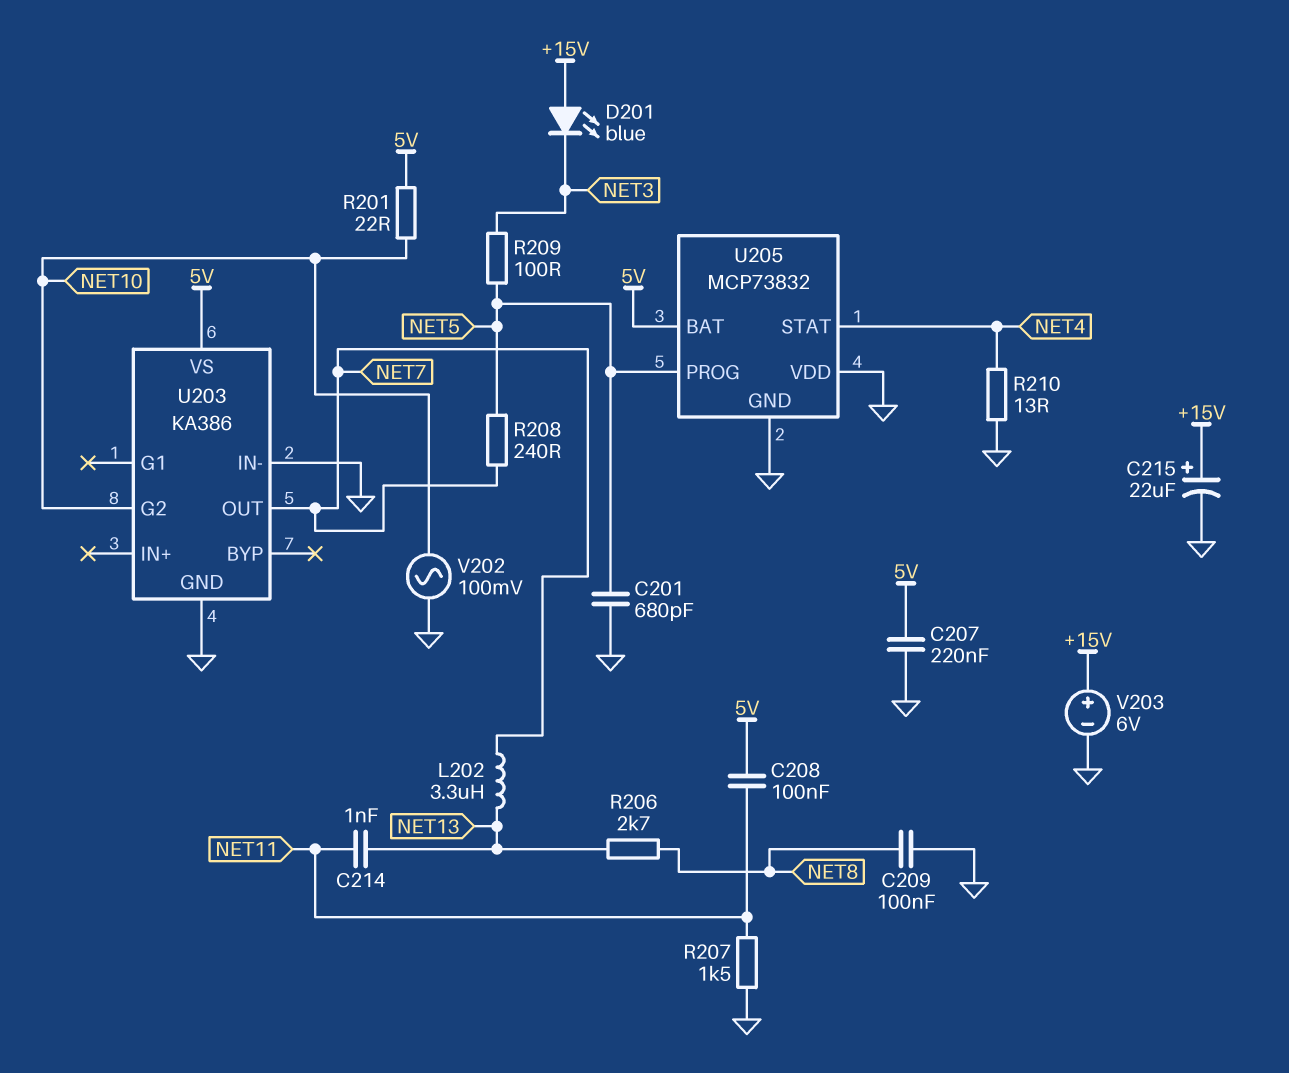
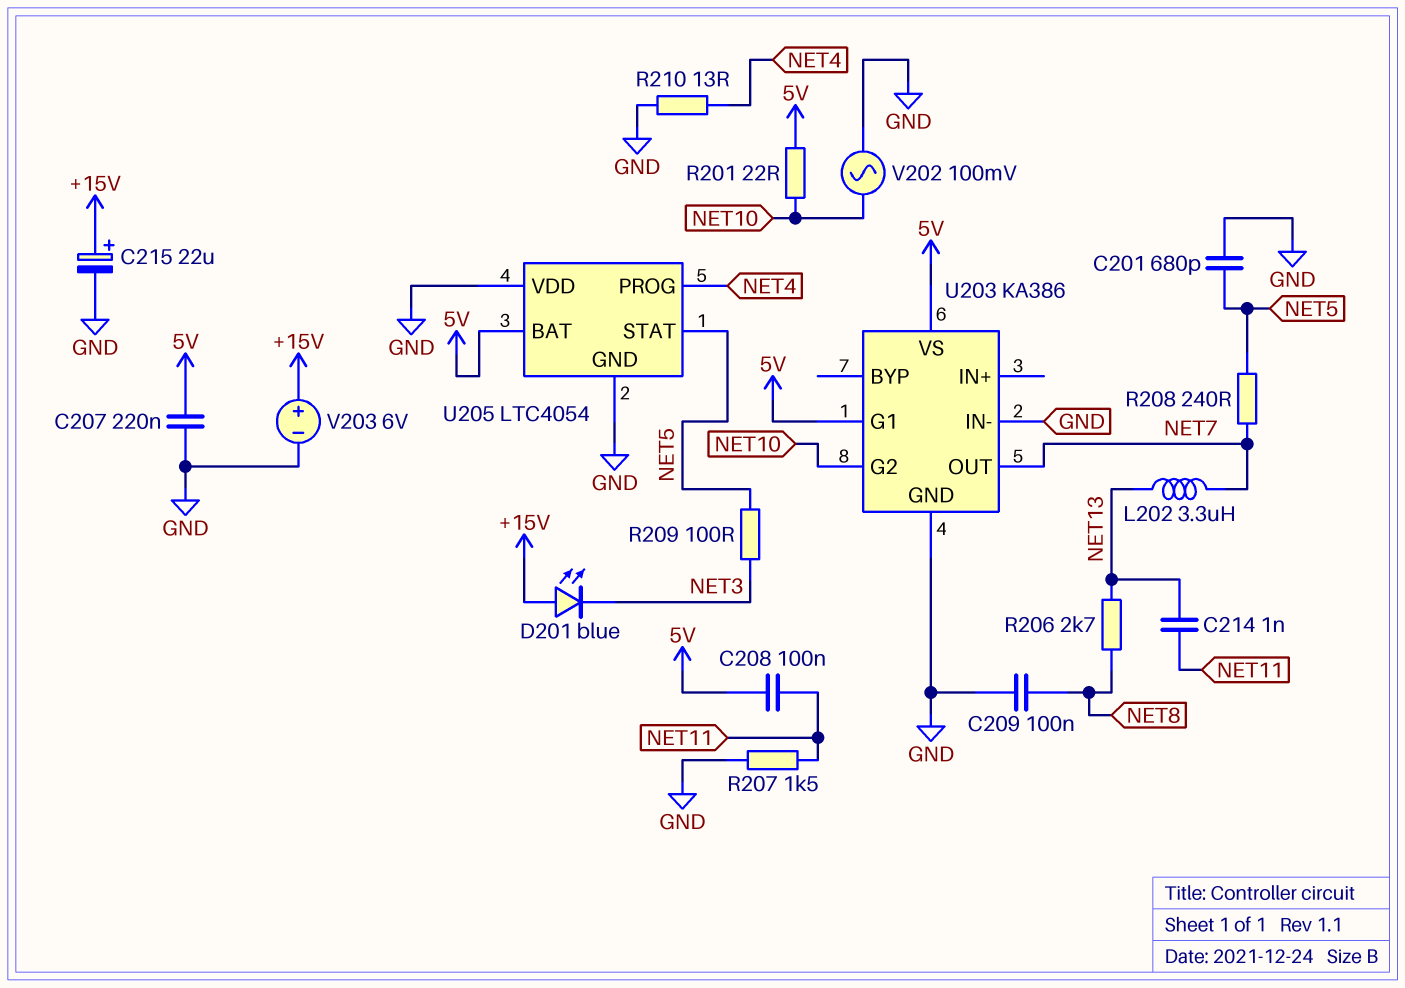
U203 pin G1: none -> 5V
U205: MCP73832 -> LTC4054
U205 pin PROG: NET5 -> NET4
U205 pin STAT: NET4 -> NET5

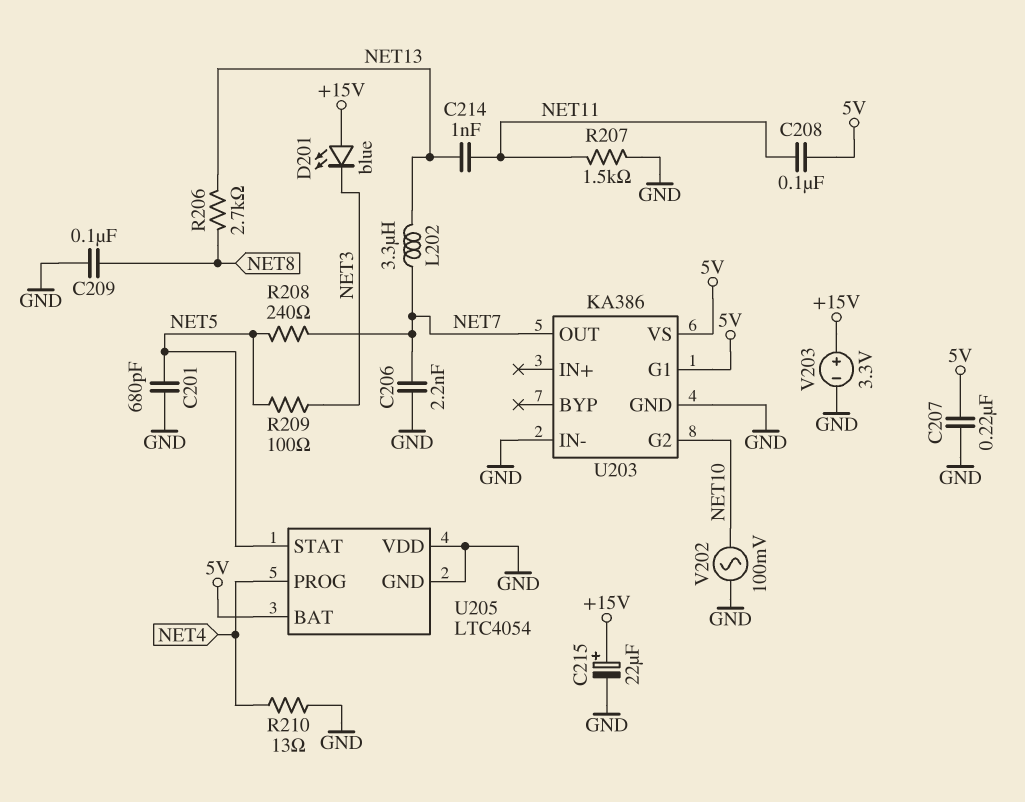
C206: none -> 2.2nF (GND, NET7)
R201: 22 (5V, NET10) -> none
V203: 6V (plus +15V, minus GND) -> 3.3V (plus +15V, minus GND)

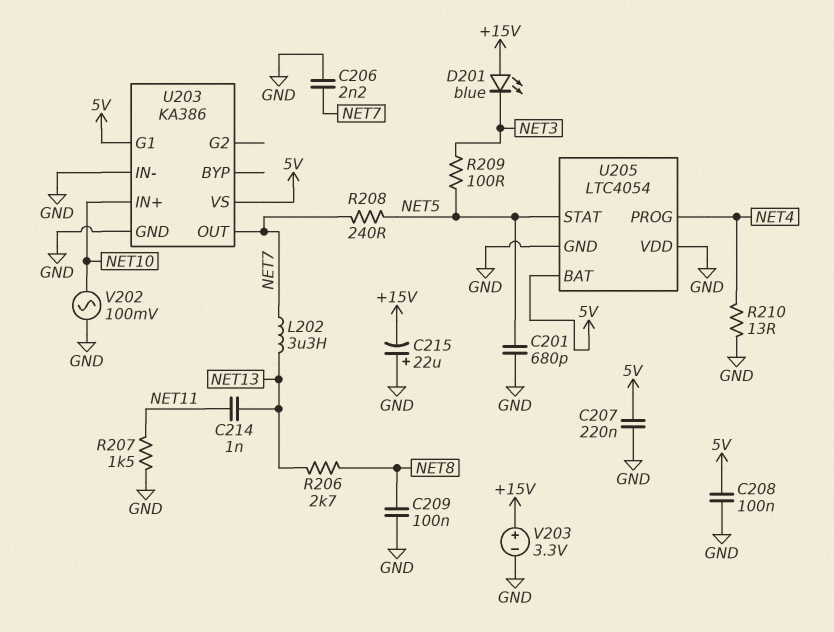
C208: 100nF (5V, NET11) -> 100nF (5V, GND)
C215: 22uF (plus +15V, minus GND) -> 22uF (plus GND, minus +15V)
U203 pin G2: NET10 -> none
U203 pin IN+: none -> NET10

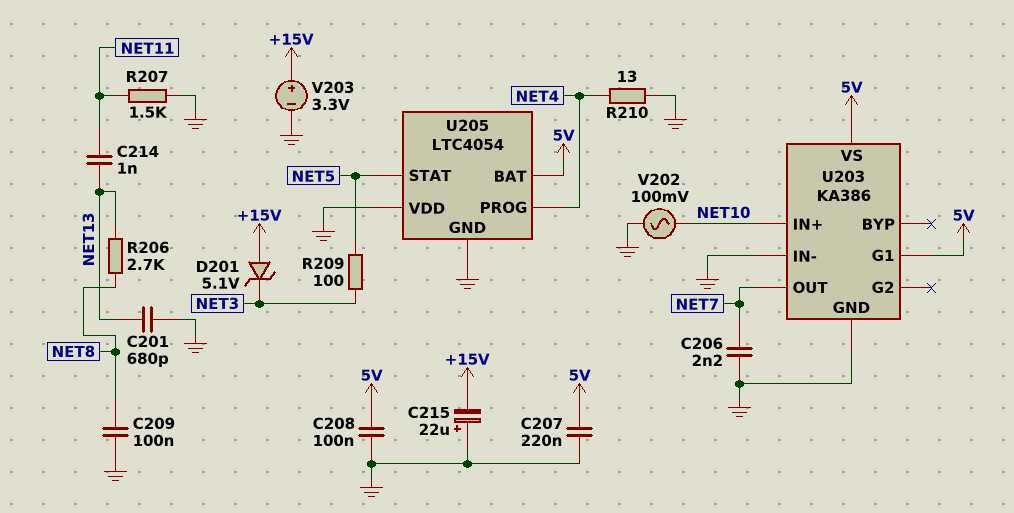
C201: 680pF (GND, NET5) -> 680pF (GND, NET13)
D201: LED blue (A +15V, K NET3) -> zener 5.1V (A +15V, K NET3)
L202: 3.3uH (NET7, NET13) -> none
R208: 240 (NET5, NET7) -> none

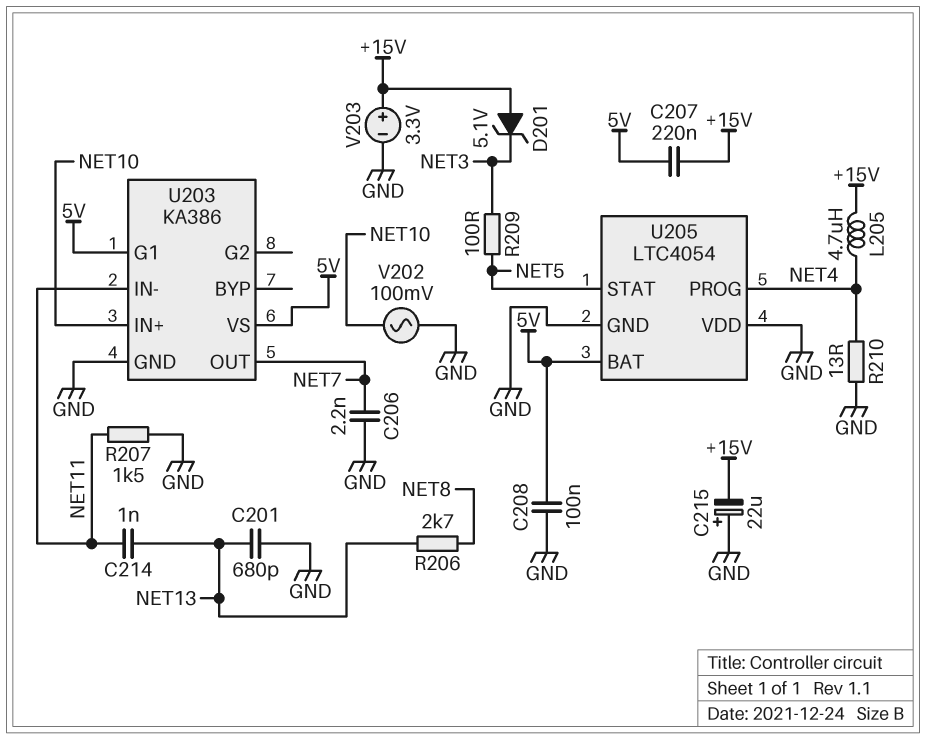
C207: 220nF (5V, GND) -> 220nF (+15V, 5V)
C209: 100nF (GND, NET8) -> none
L205: none -> 4.7uH (+15V, NET4)
U203 pin IN-: GND -> NET11

